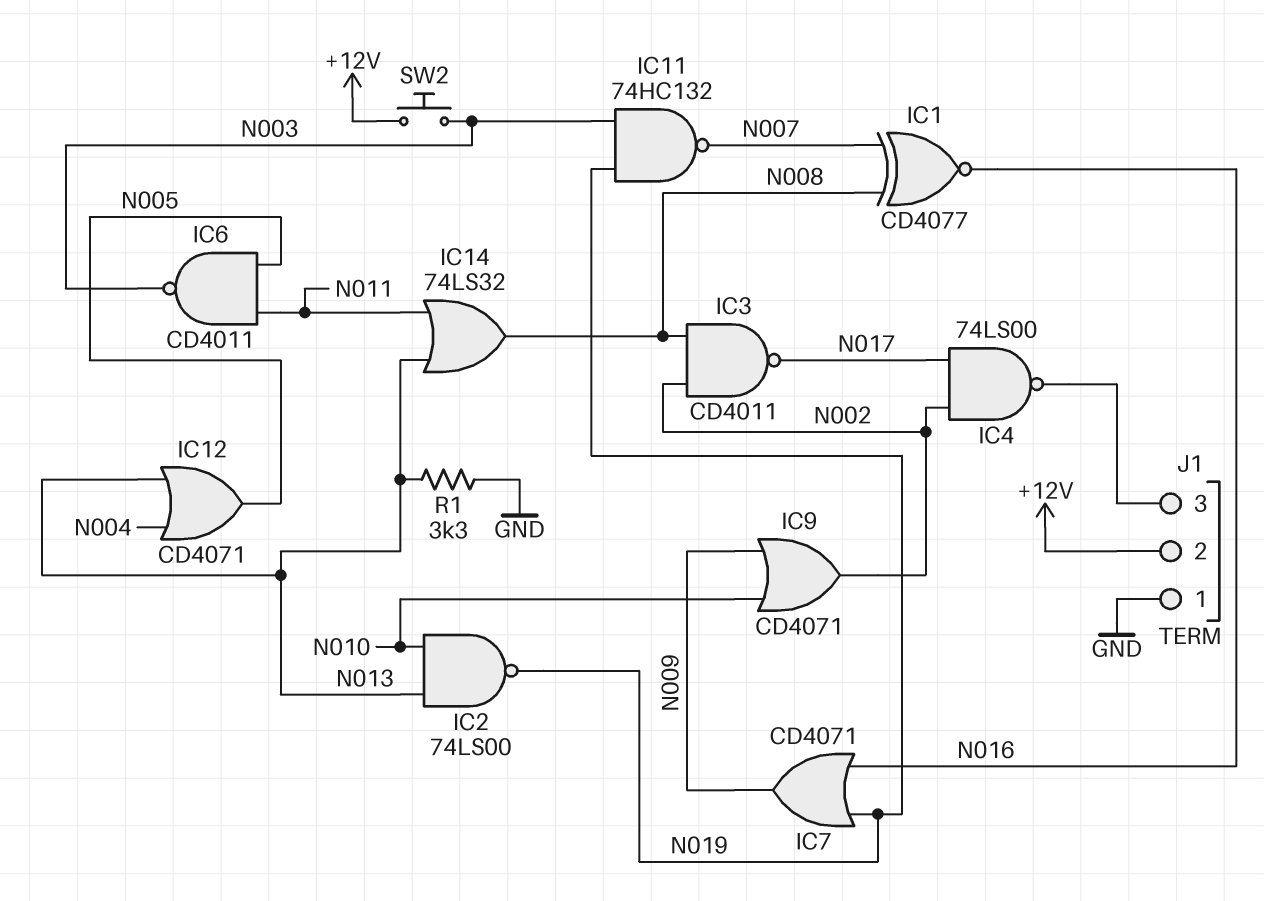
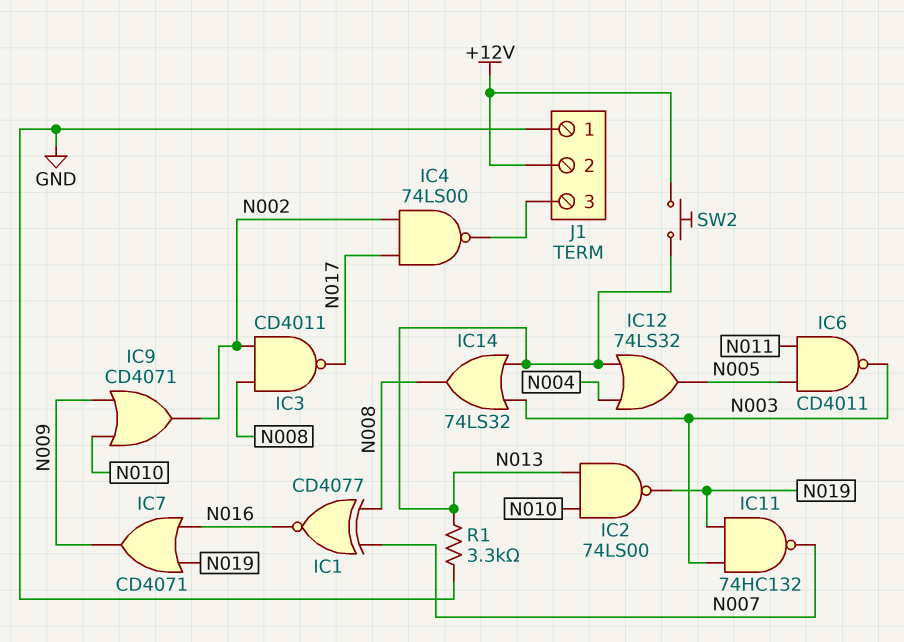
IC12: OR CD4071 (in N004, in N013, out N005) -> OR 74LS32 (in N004, in N013, out N005)
IC14: OR 74LS32 (in N011, in N013, out N008) -> OR 74LS32 (in N003, in N013, out N008)
SW2: button (+12V, N003) -> button (+12V, N013)

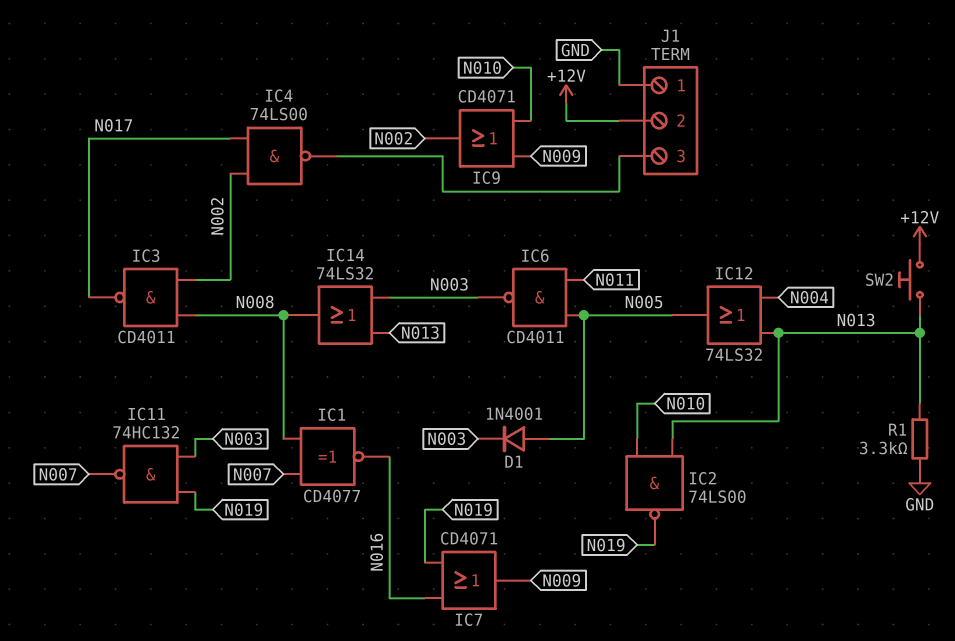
D1: none -> diode 1N4001 (A N005, K N003)

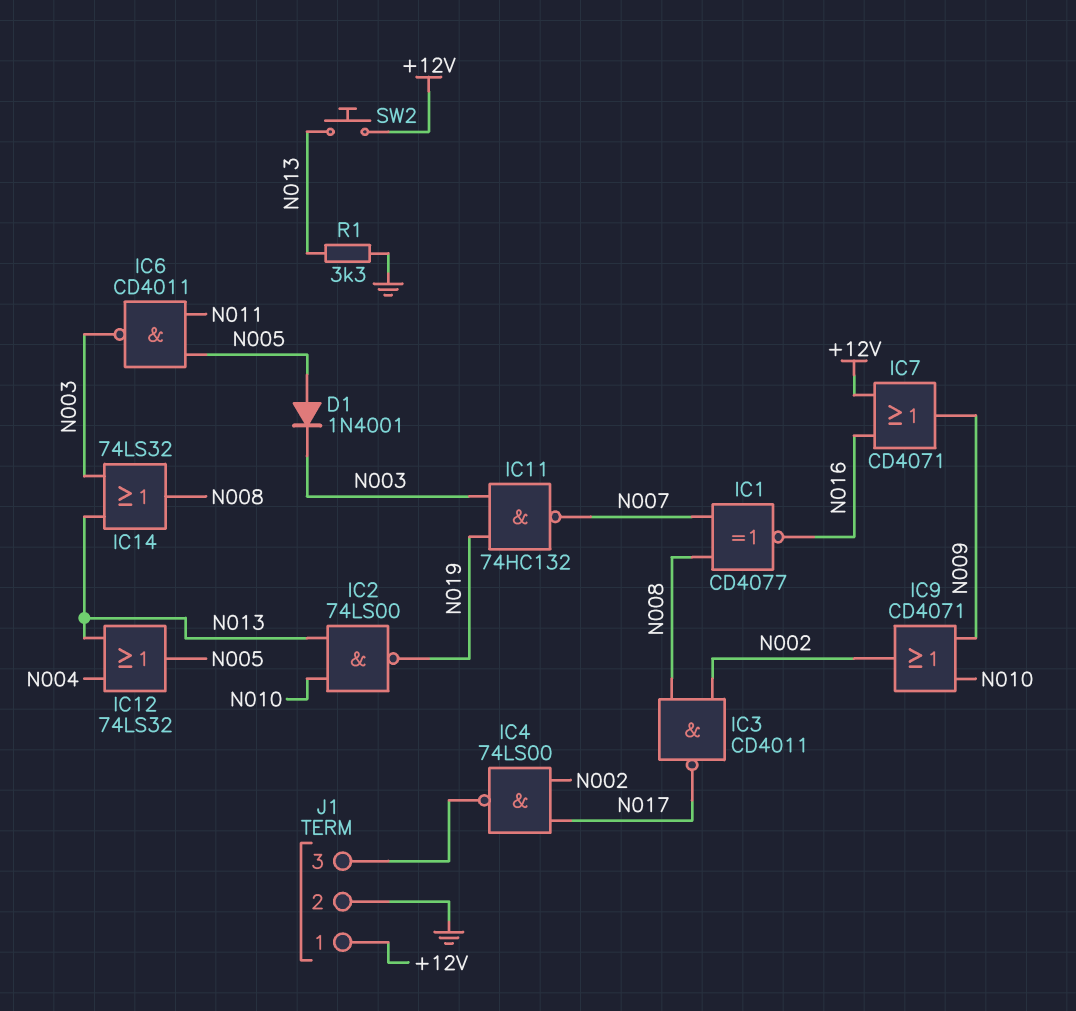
IC7: OR CD4071 (in N016, in N019, out N009) -> OR CD4071 (in +12V, in N016, out N009)
J1 pin 1: GND -> +12V
J1 pin 2: +12V -> GND

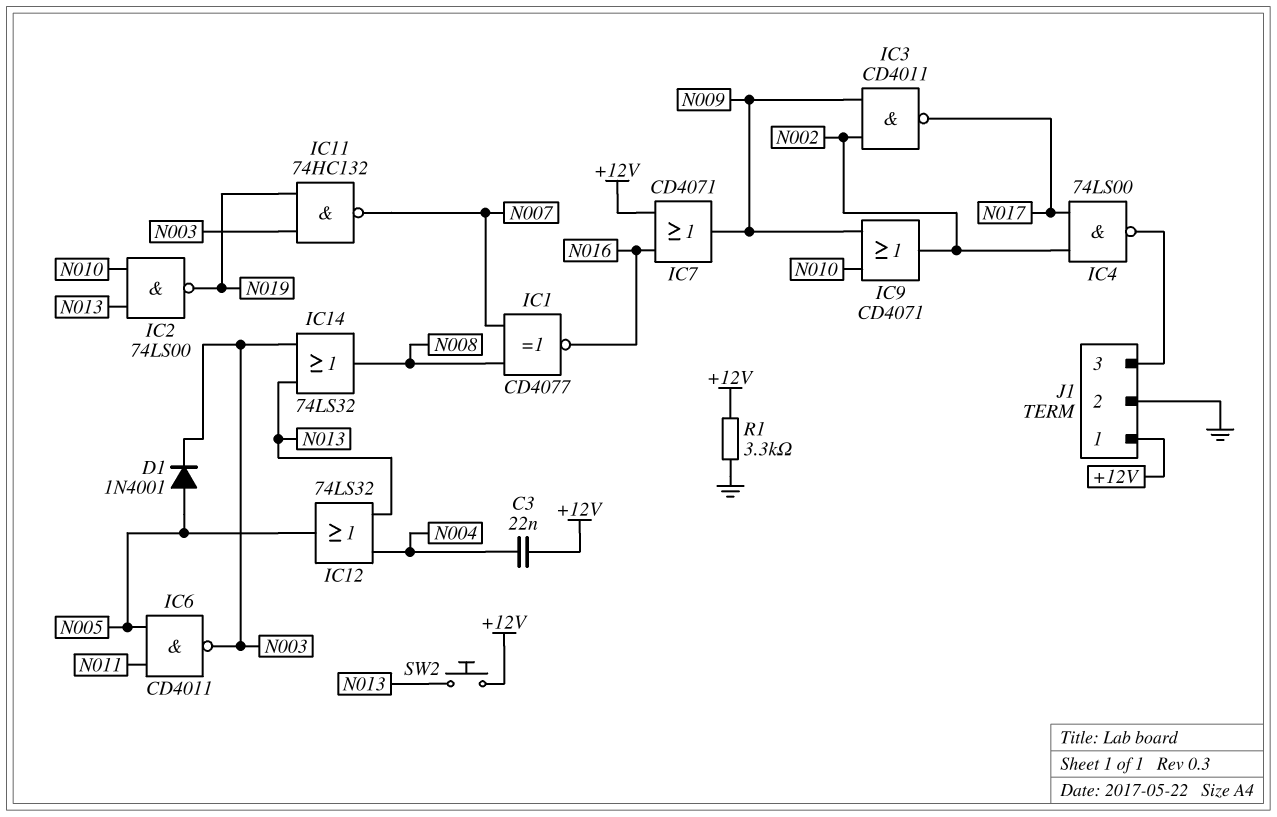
C3: none -> 22nF (+12V, N004)
IC3: NAND CD4011 (in N002, in N008, out N017) -> NAND CD4011 (in N002, in N009, out N017)
R1: 3.3k (GND, N013) -> 3.3k (+12V, GND)

